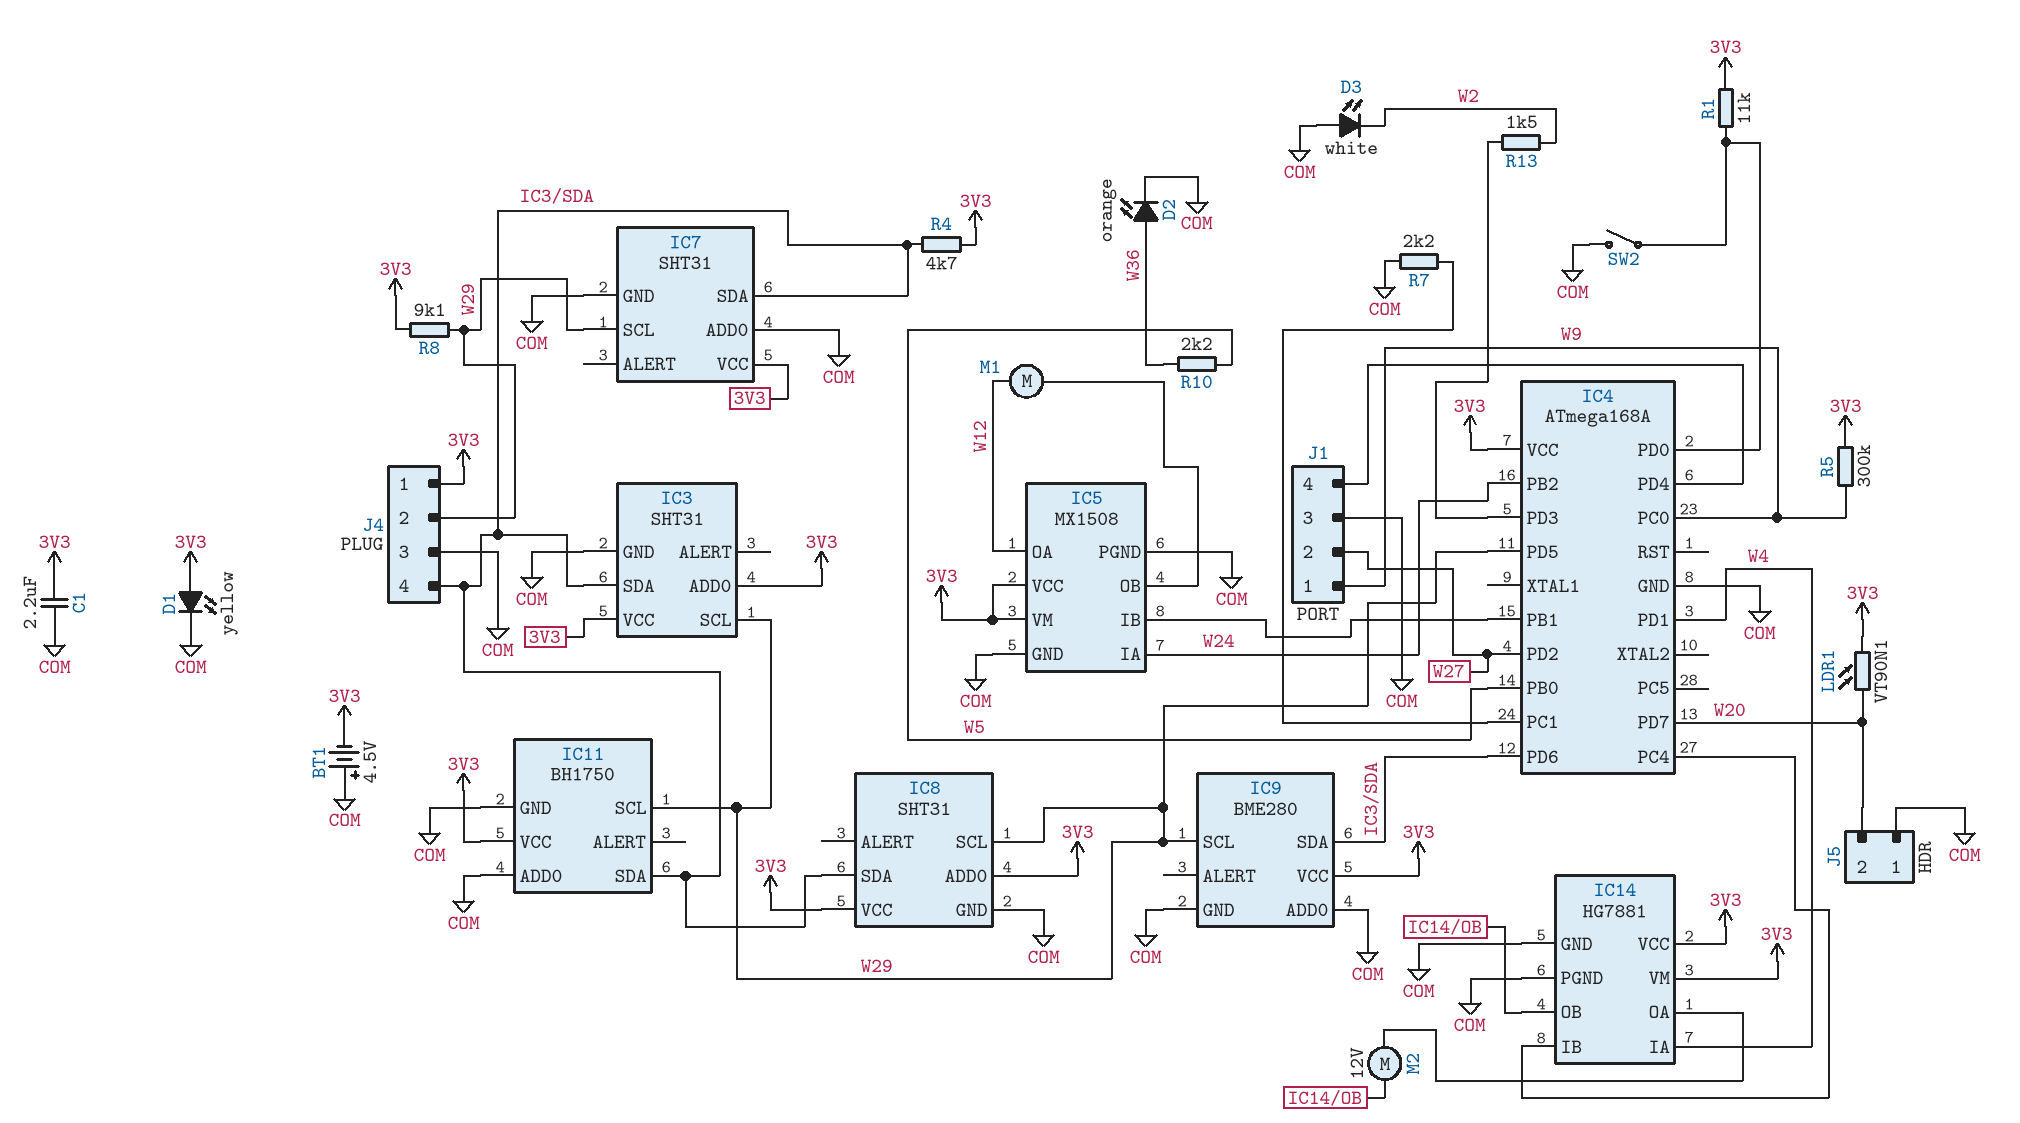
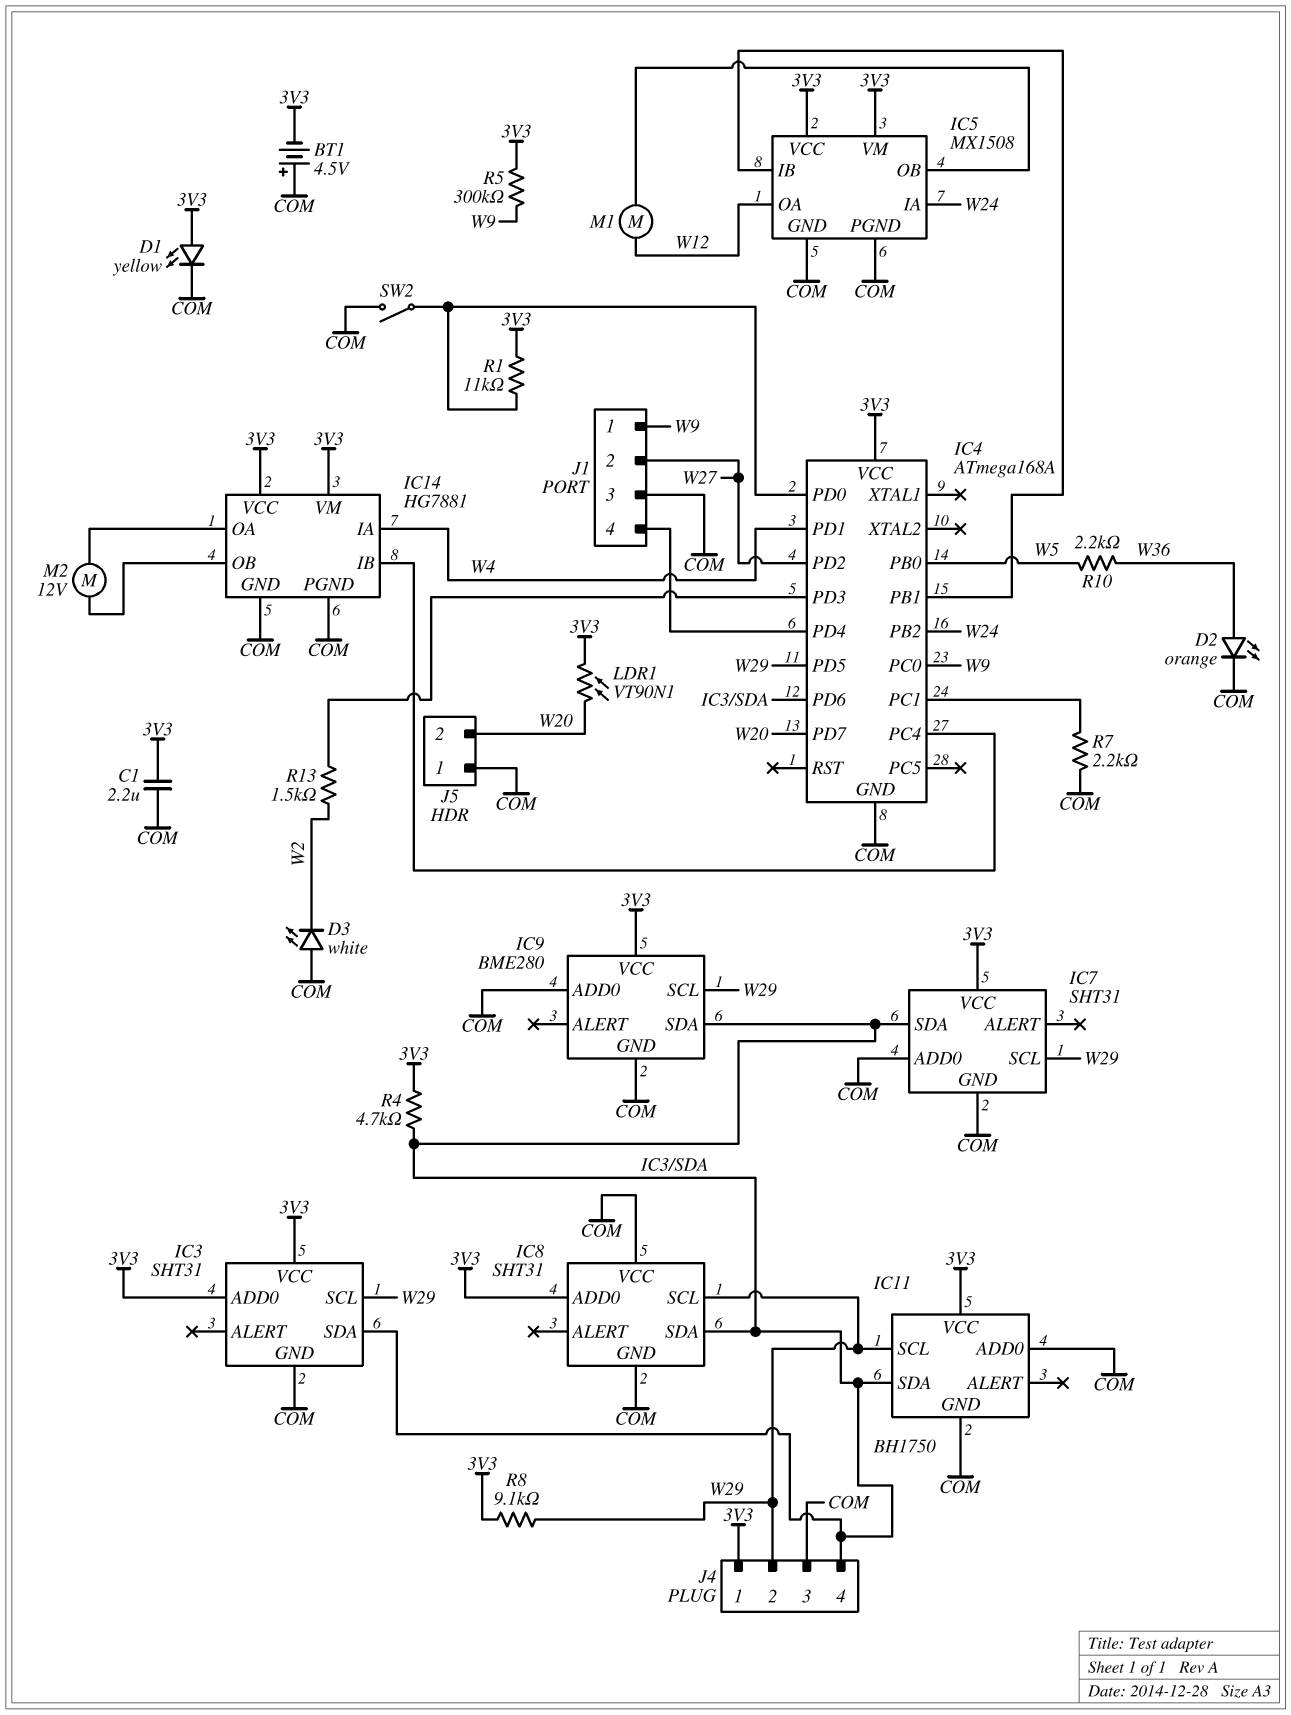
IC8 pin VCC: 3V3 -> COM

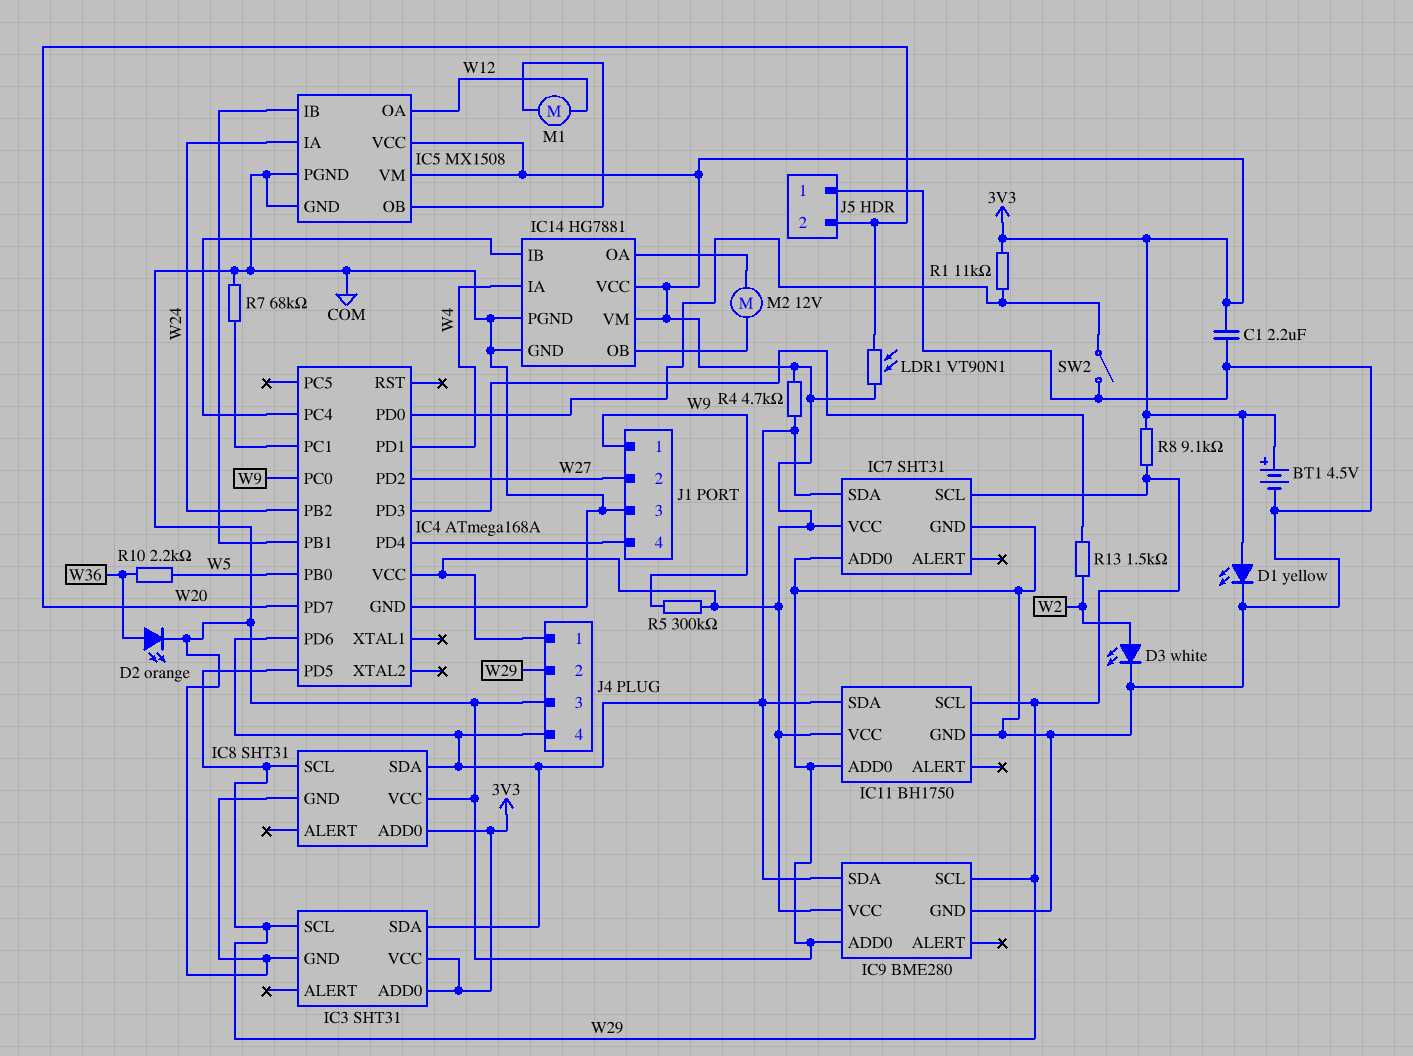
BT1: 4.5V (plus COM, minus 3V3) -> 4.5V (plus 3V3, minus COM)
D3: LED white (A COM, K W2) -> LED white (A W2, K COM)
R7: 2.2k (COM, IC4/PC1) -> 68k (COM, IC4/PC1)

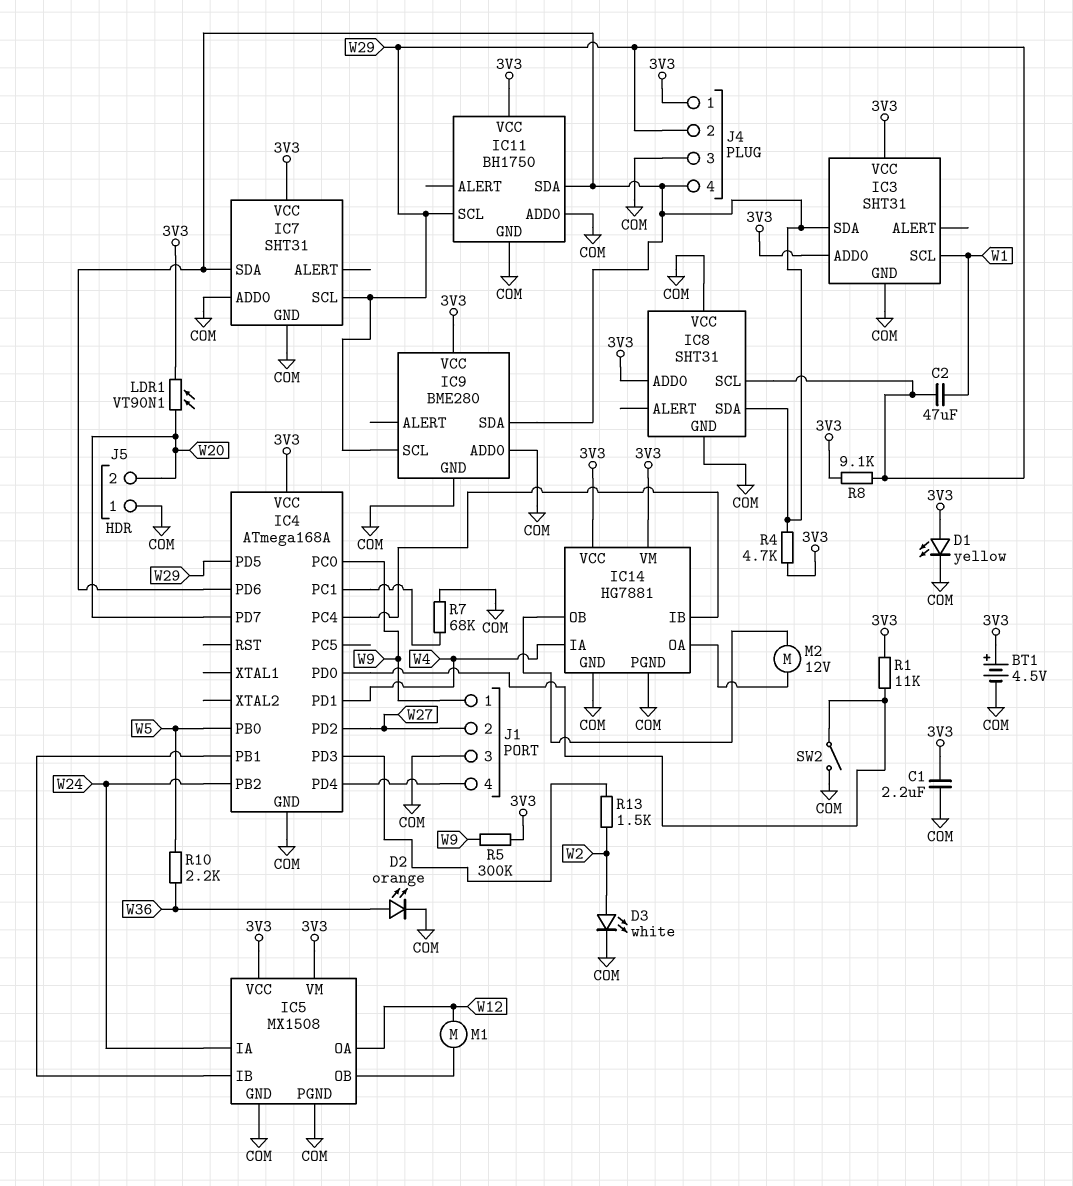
C2: none -> 47uF (W1, W29)
IC3 pin SCL: W29 -> W1

